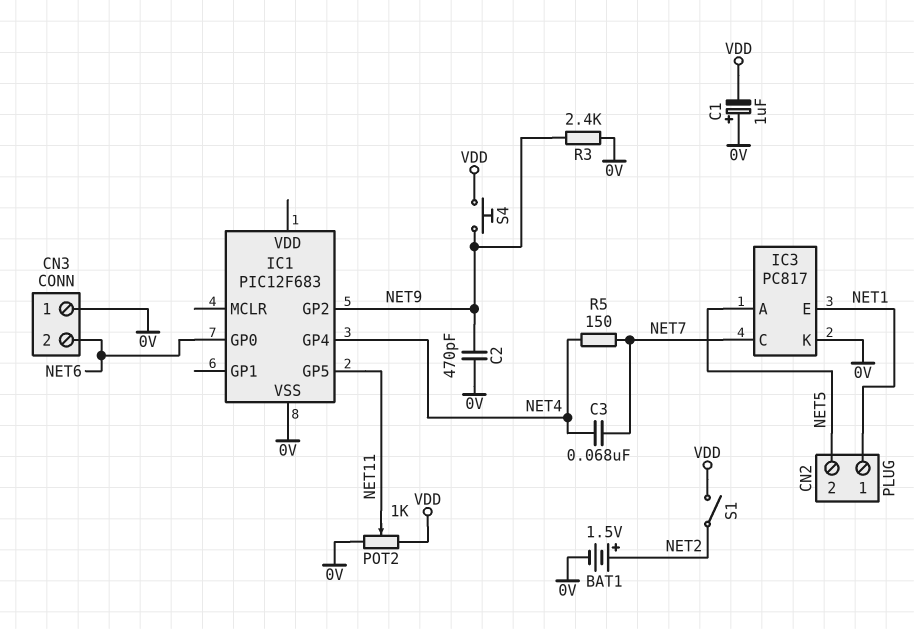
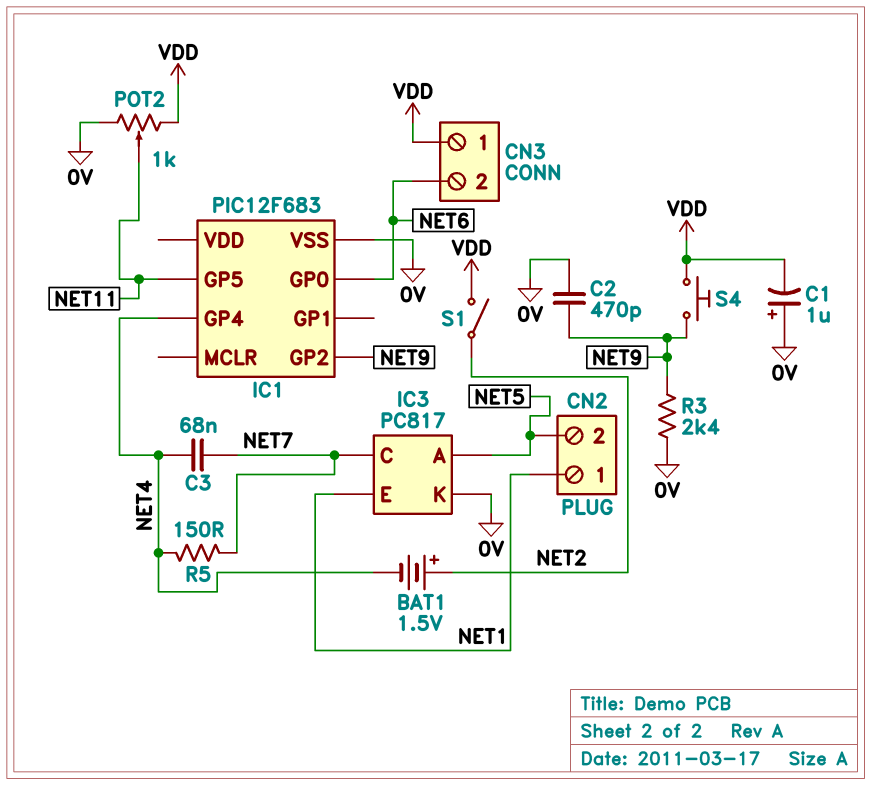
BAT1: 1.5V (plus NET2, minus 0V) -> 1.5V (plus NET2, minus NET4)
CN3 pin 1: 0V -> VDD

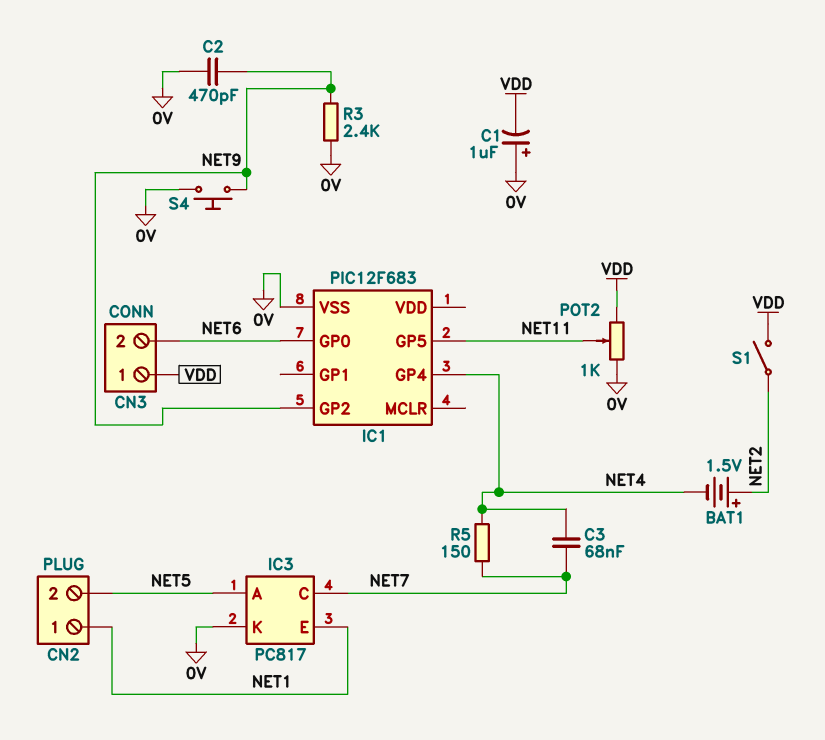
S4: button (NET9, VDD) -> button (0V, NET9)

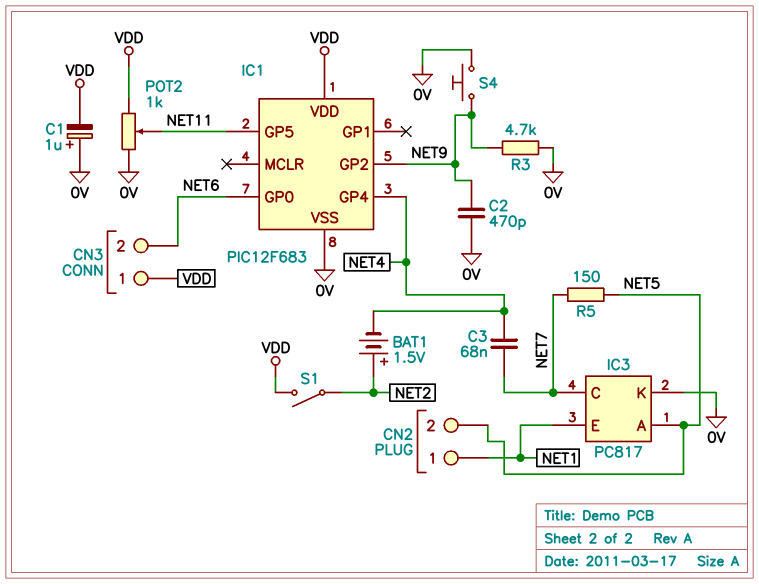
IC1 pin VDD: none -> VDD
R3: 2.4k (0V, NET9) -> 4.7k (0V, NET9)
R5: 150 (NET4, NET7) -> 150 (NET5, NET7)

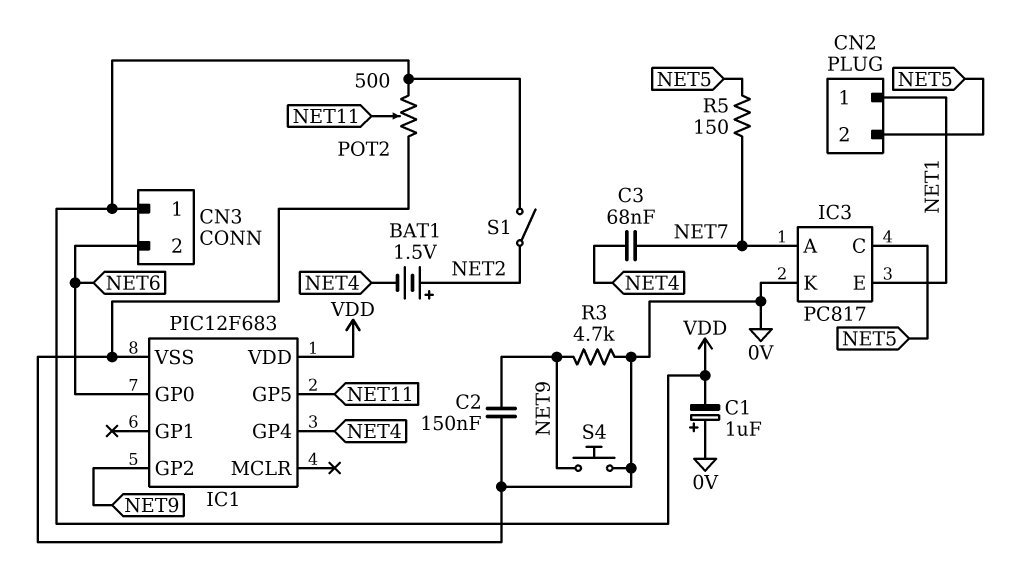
C2: 470pF (0V, NET9) -> 150nF (0V, NET9)
IC3 pin A: NET5 -> NET7
IC3 pin C: NET7 -> NET5
POT2: 1k (0V, VDD, wiper NET11) -> 500 (0V, VDD, wiper NET11)

